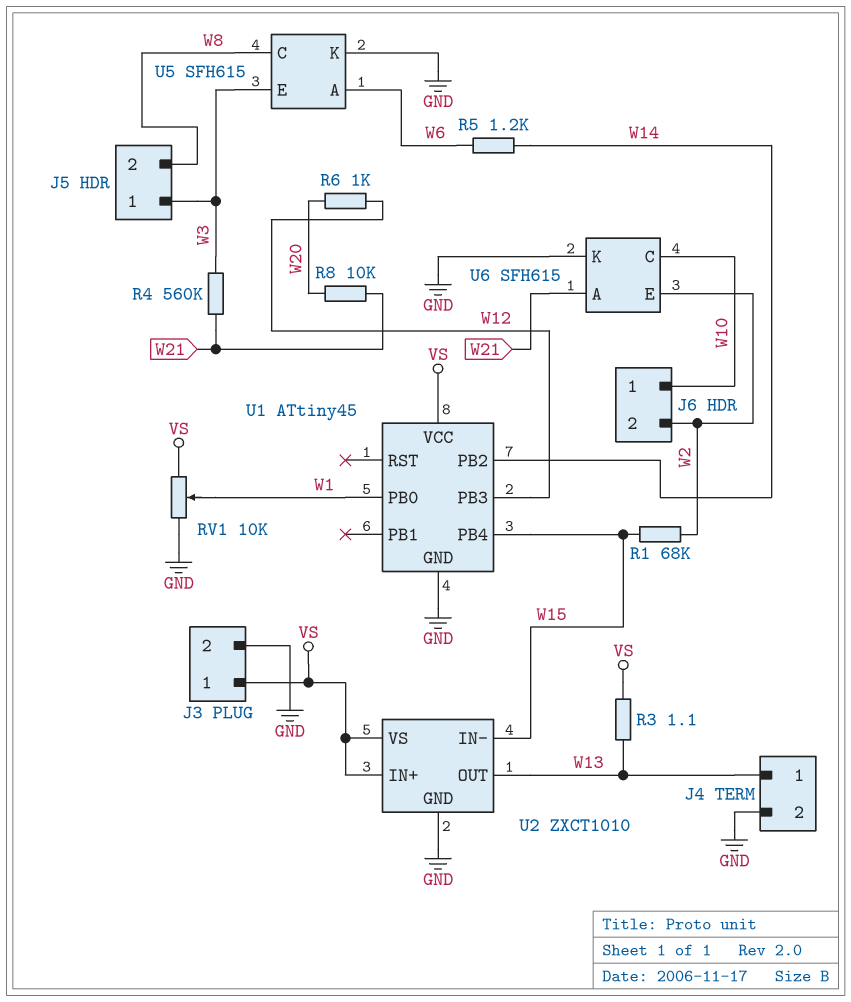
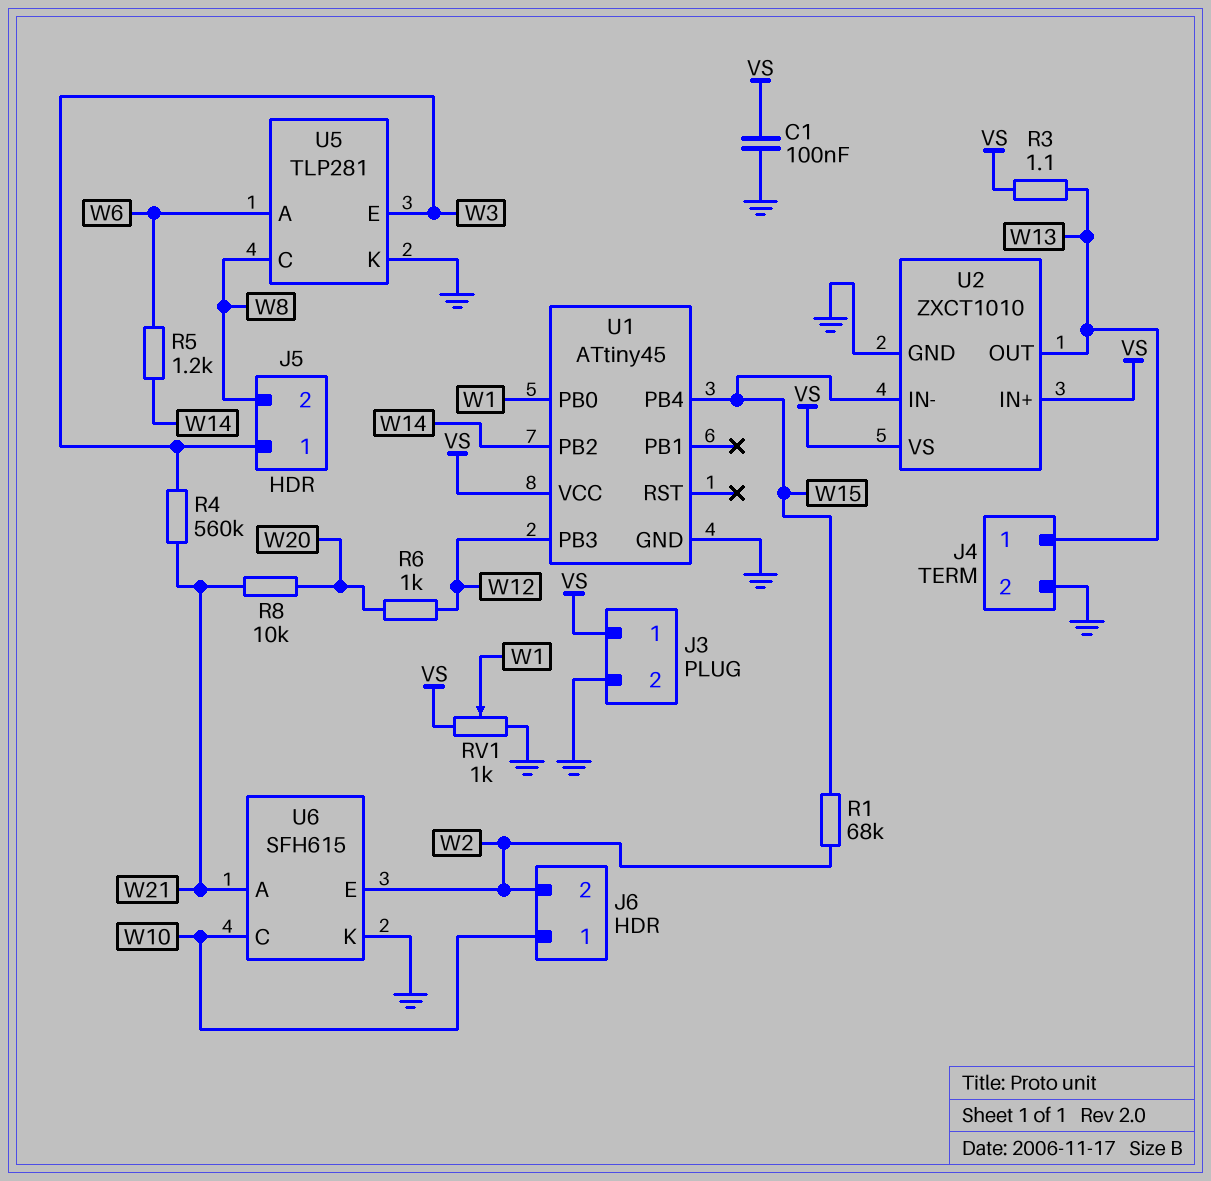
C1: none -> 100nF (GND, VS)
RV1: 10k (GND, VS, wiper W1) -> 1k (GND, VS, wiper W1)
U5: SFH615 -> TLP281

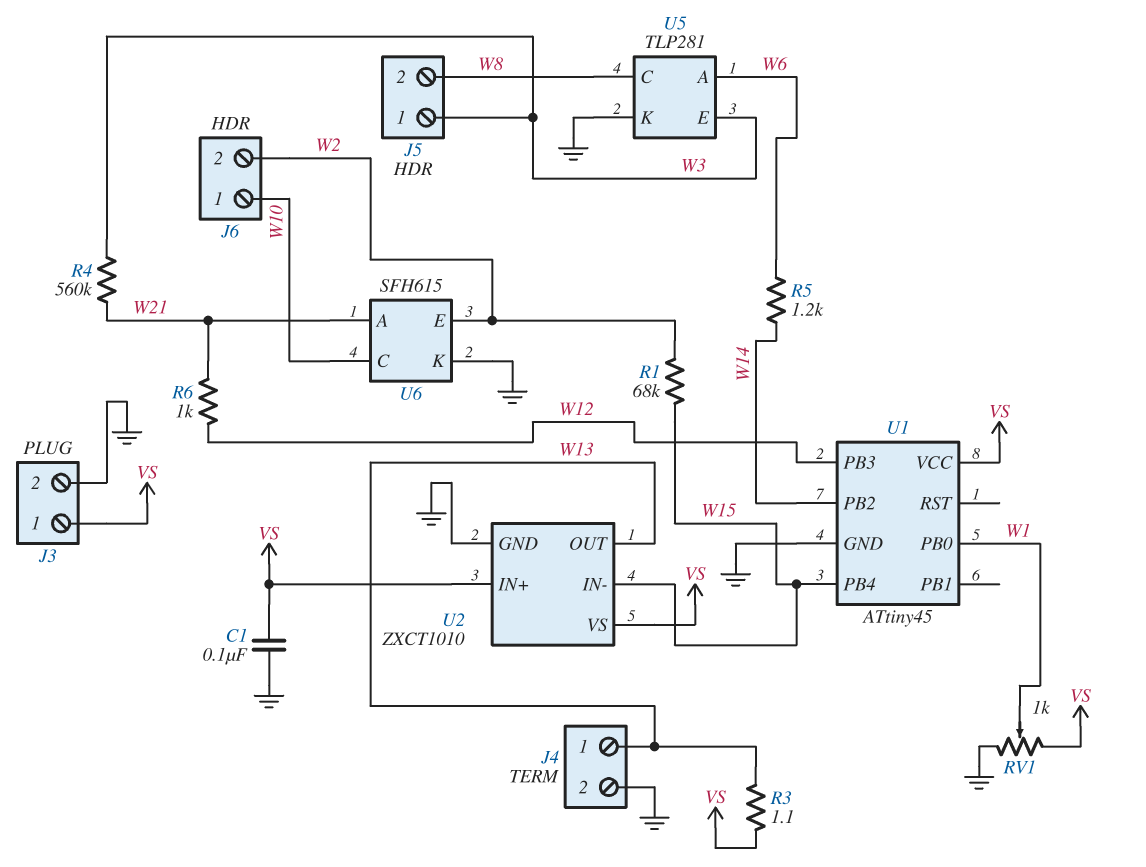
R6: 1k (W12, W20) -> 1k (W12, W21)
R8: 10k (W20, W21) -> none

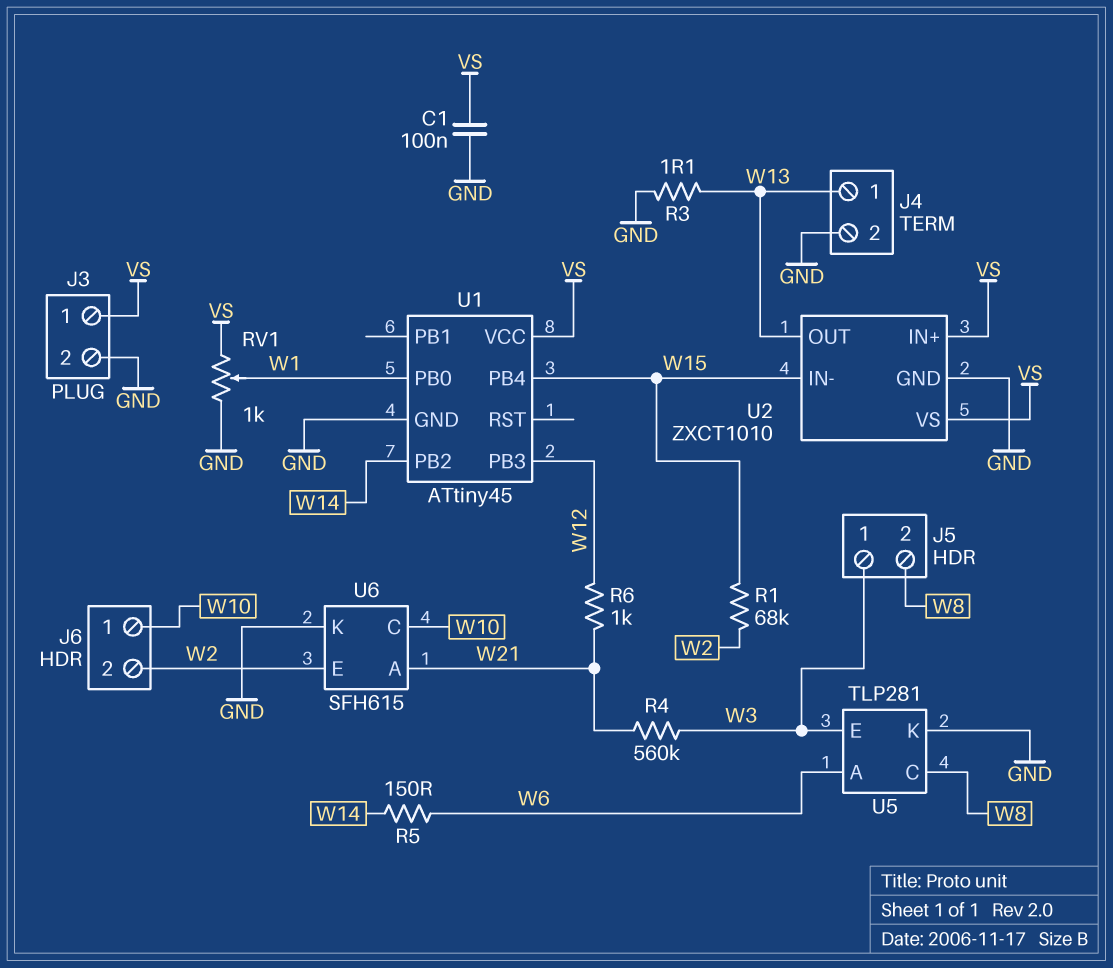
R3: 1.1 (VS, W13) -> 1.1 (GND, W13)
R5: 1.2k (W6, W14) -> 150 (W6, W14)

